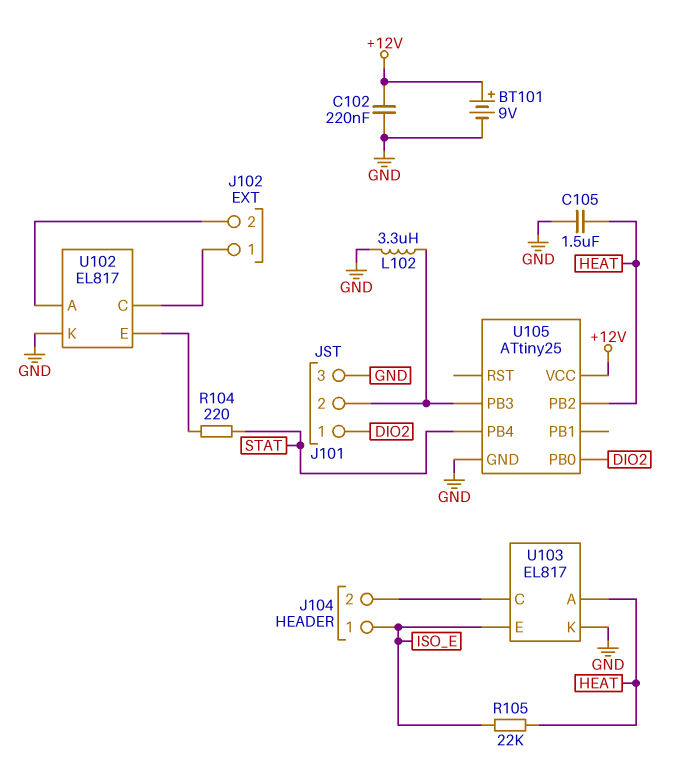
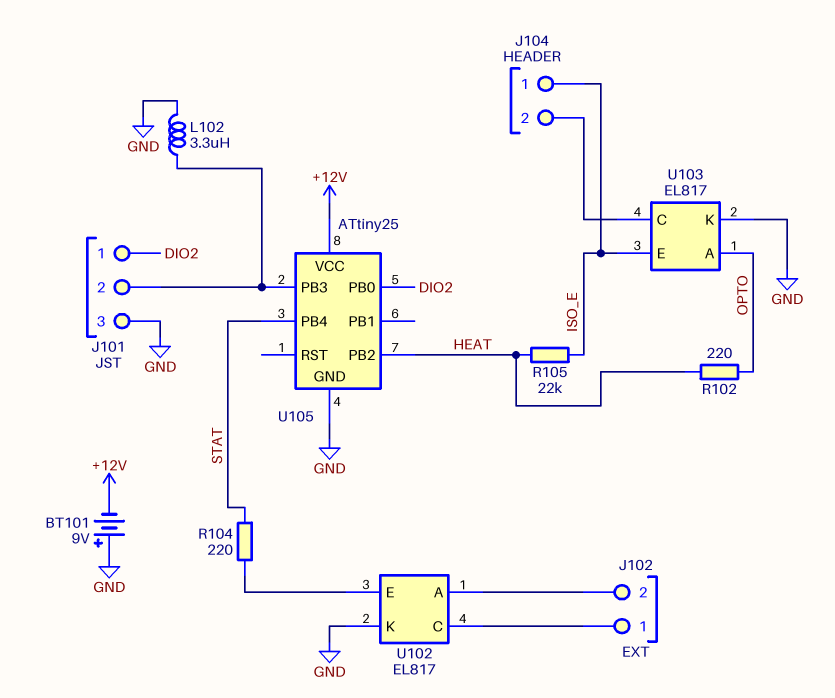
BT101: 9V (plus +12V, minus GND) -> 9V (plus GND, minus +12V)
C102: 220nF (+12V, GND) -> none
C105: 1.5uF (GND, HEAT) -> none
R102: none -> 220 (HEAT, OPTO)
U103 pin A: HEAT -> OPTO

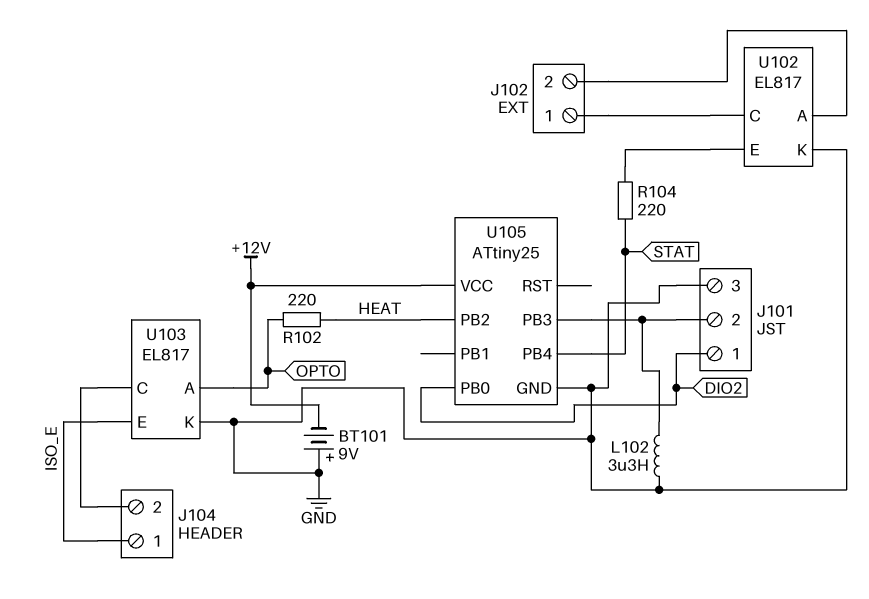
R105: 22k (HEAT, ISO_E) -> none

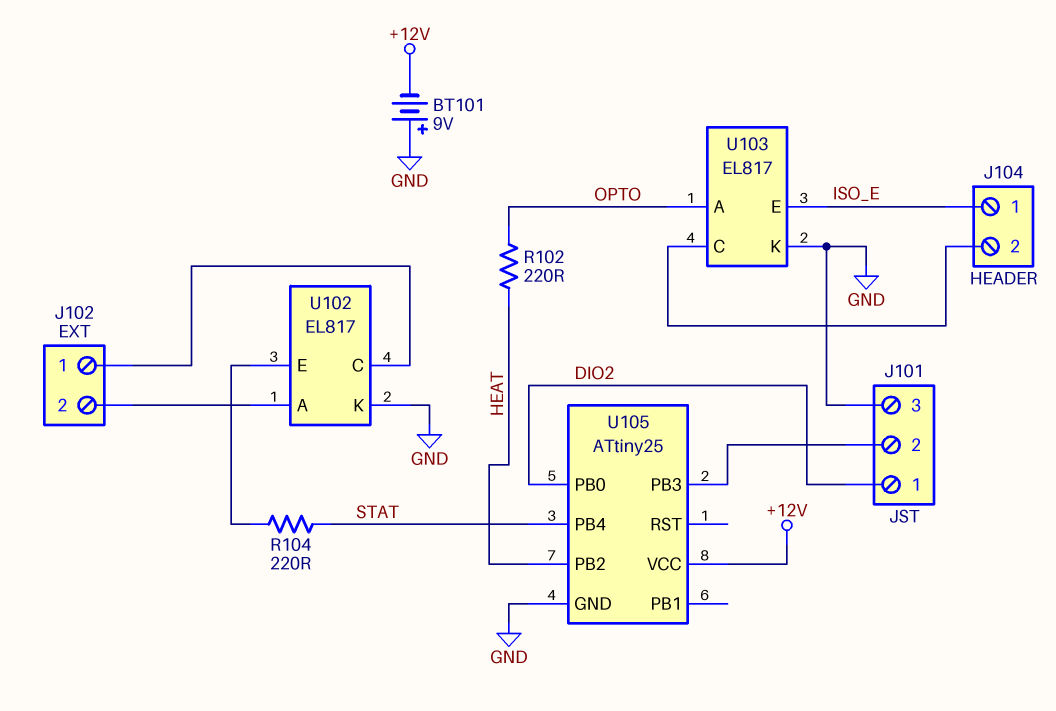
L102: 3.3uH (GND, J101/2) -> none

